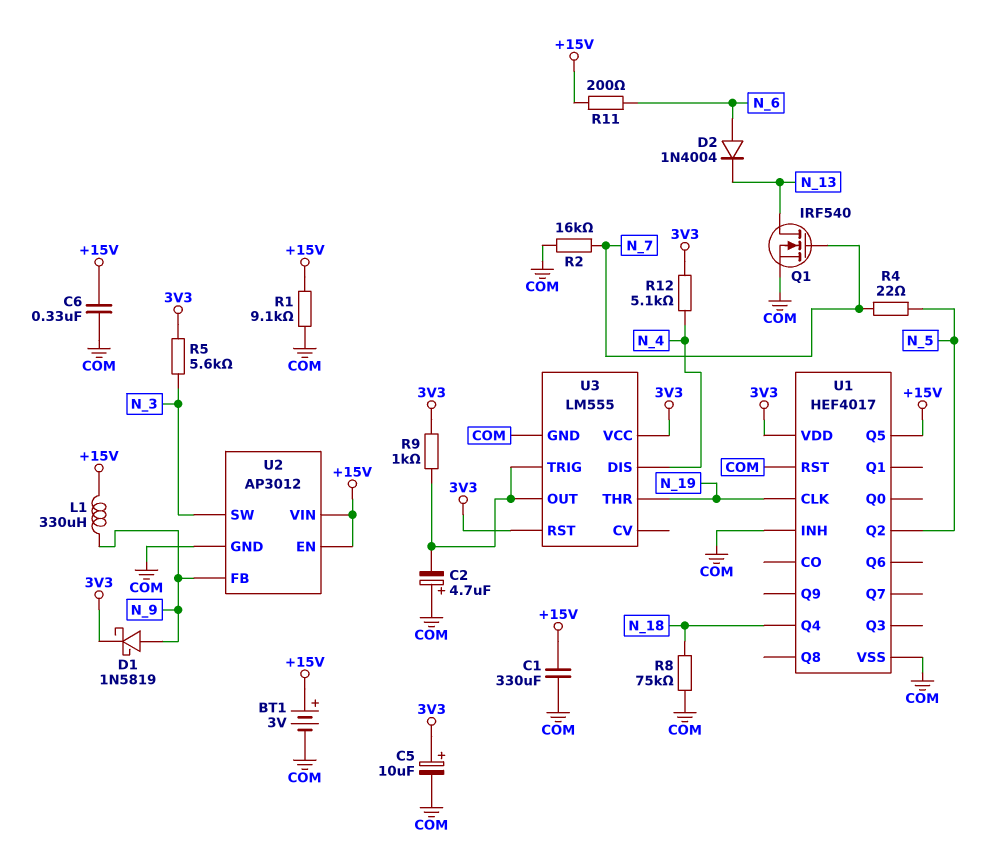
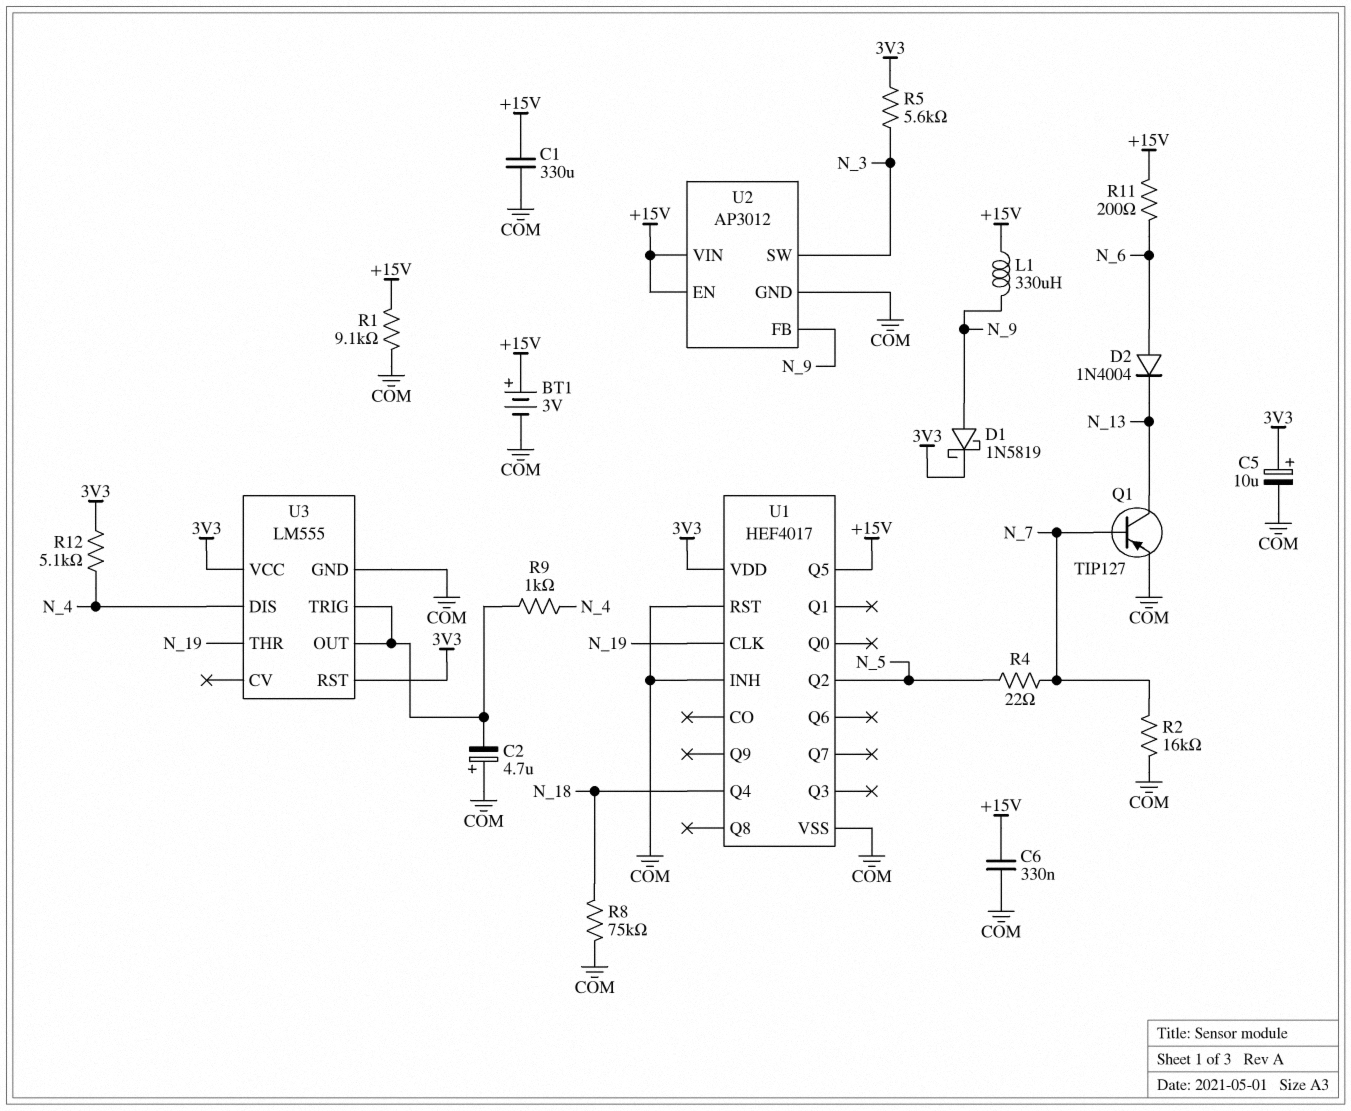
Q1: NMOS IRF540 (G N_7, D N_13, S COM) -> PNP TIP127 (B N_7, C N_13, E COM)
R9: 1k (3V3, U3/OUT) -> 1k (N_4, U3/OUT)

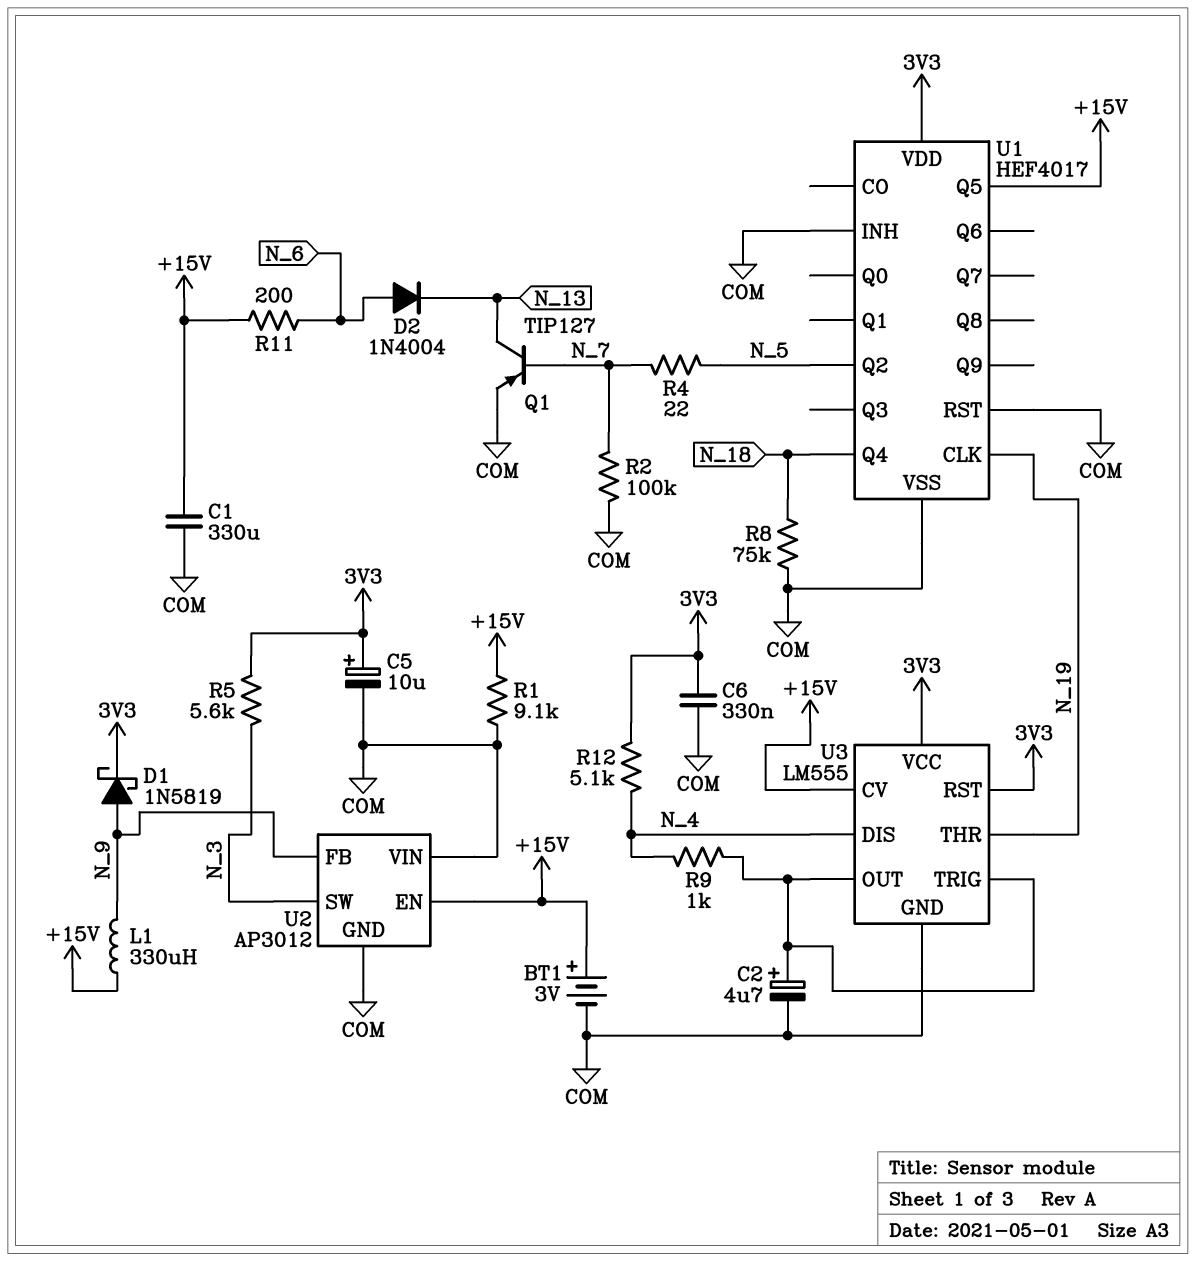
C2: 4.7uF (plus COM, minus U3/OUT) -> 4.7uF (plus U3/OUT, minus COM)
C6: 330nF (+15V, COM) -> 330nF (3V3, COM)
R2: 16k (COM, N_7) -> 100k (COM, N_7)
U2 pin VIN: +15V -> COM
U3 pin CV: none -> +15V

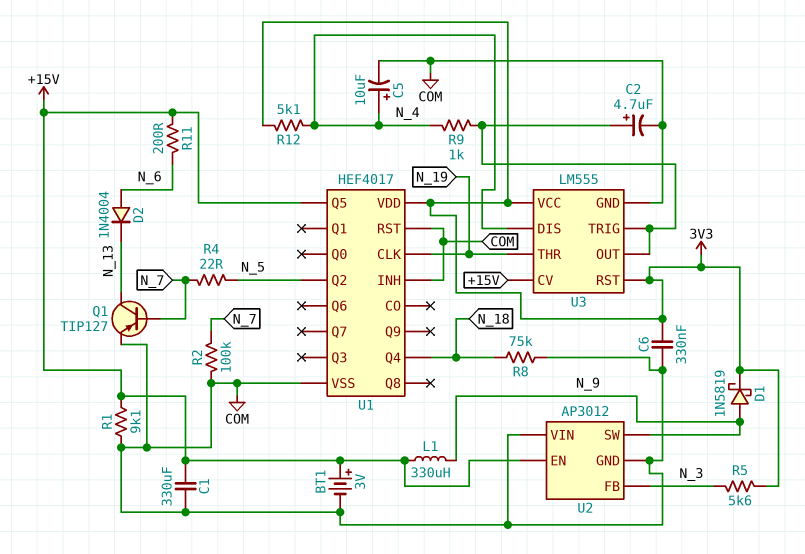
C5: 10uF (plus 3V3, minus COM) -> 10uF (plus N_4, minus COM)
U2 pin FB: N_9 -> N_3
U2 pin SW: N_3 -> N_9

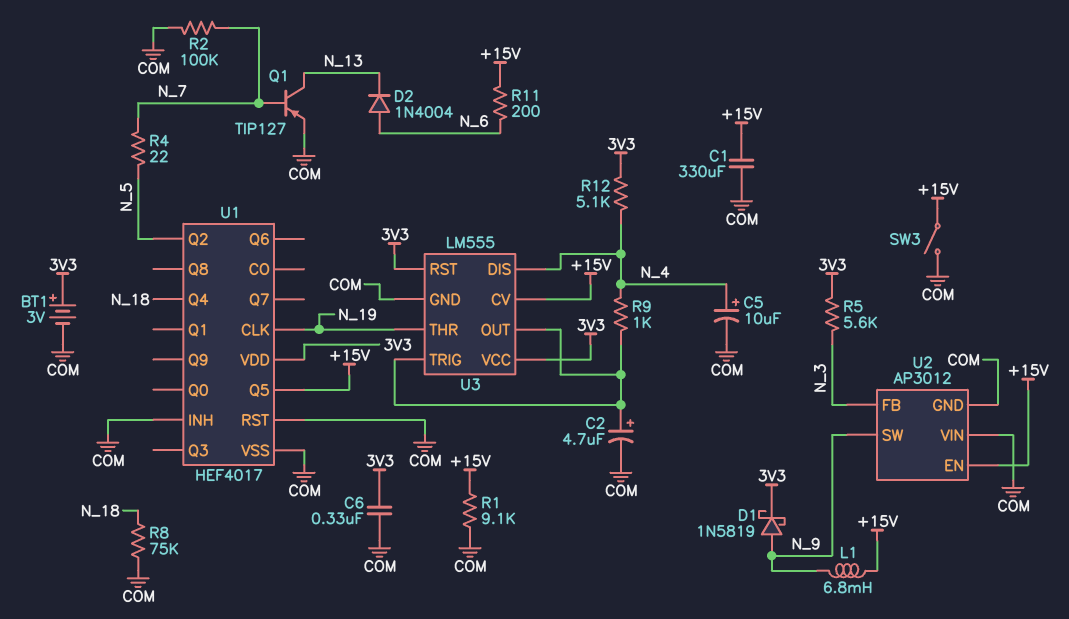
BT1: 3V (plus +15V, minus COM) -> 3V (plus 3V3, minus COM)
L1: 330uH (+15V, N_9) -> 6.8mH (+15V, N_9)
SW3: none -> switch (+15V, COM)

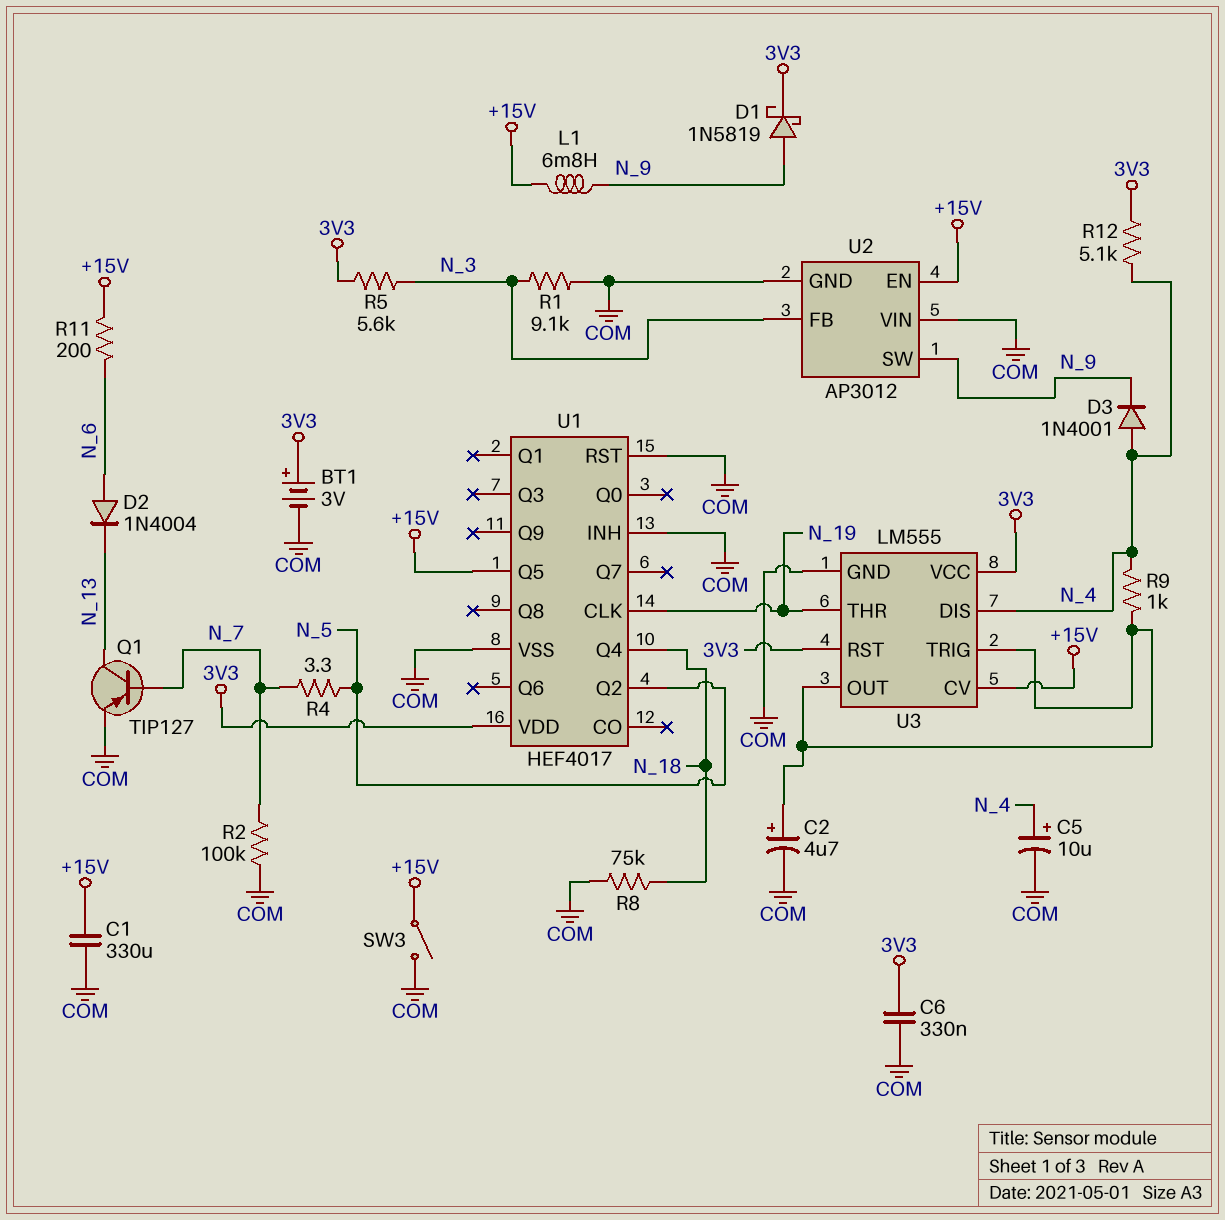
D3: none -> diode 1N4001 (A N_4, K N_9)
R1: 9.1k (+15V, COM) -> 9.1k (COM, N_3)
R4: 22 (N_5, N_7) -> 3.3 (N_5, N_7)

